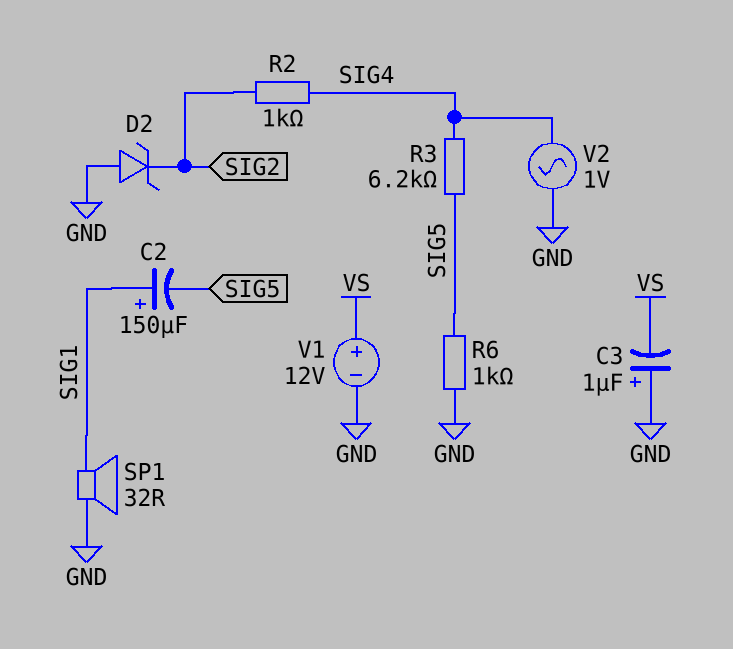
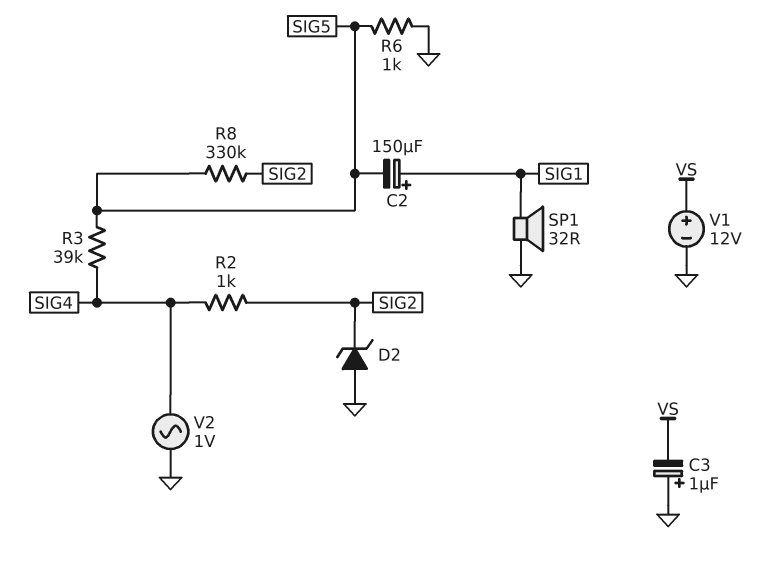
R3: 6.2k (SIG4, SIG5) -> 39k (SIG4, SIG5)
R8: none -> 330k (SIG2, SIG5)

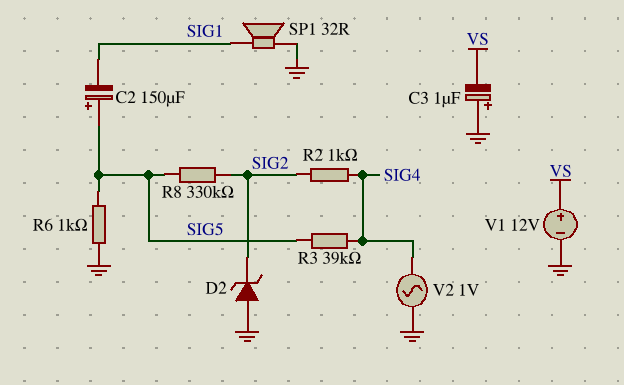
C2: 150uF (plus SIG1, minus SIG5) -> 150uF (plus SIG5, minus SIG1)

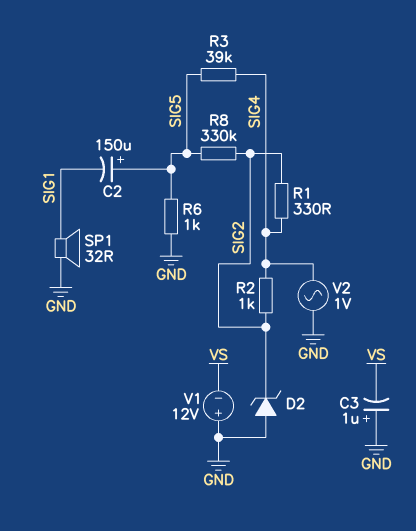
R1: none -> 330 (SIG2, SIG4)
V1: 12V (plus VS, minus GND) -> 12V (plus GND, minus VS)

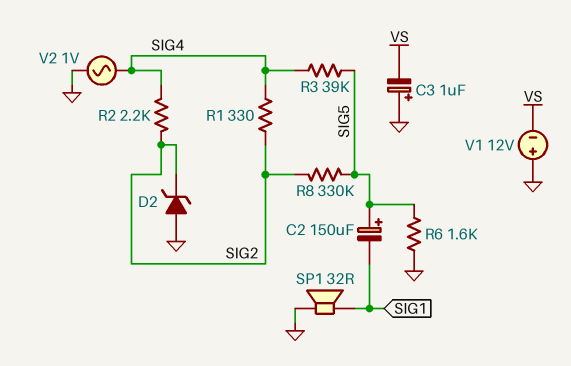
R2: 1k (SIG2, SIG4) -> 2.2k (SIG2, SIG4)
R6: 1k (GND, SIG5) -> 1.6k (GND, SIG5)

